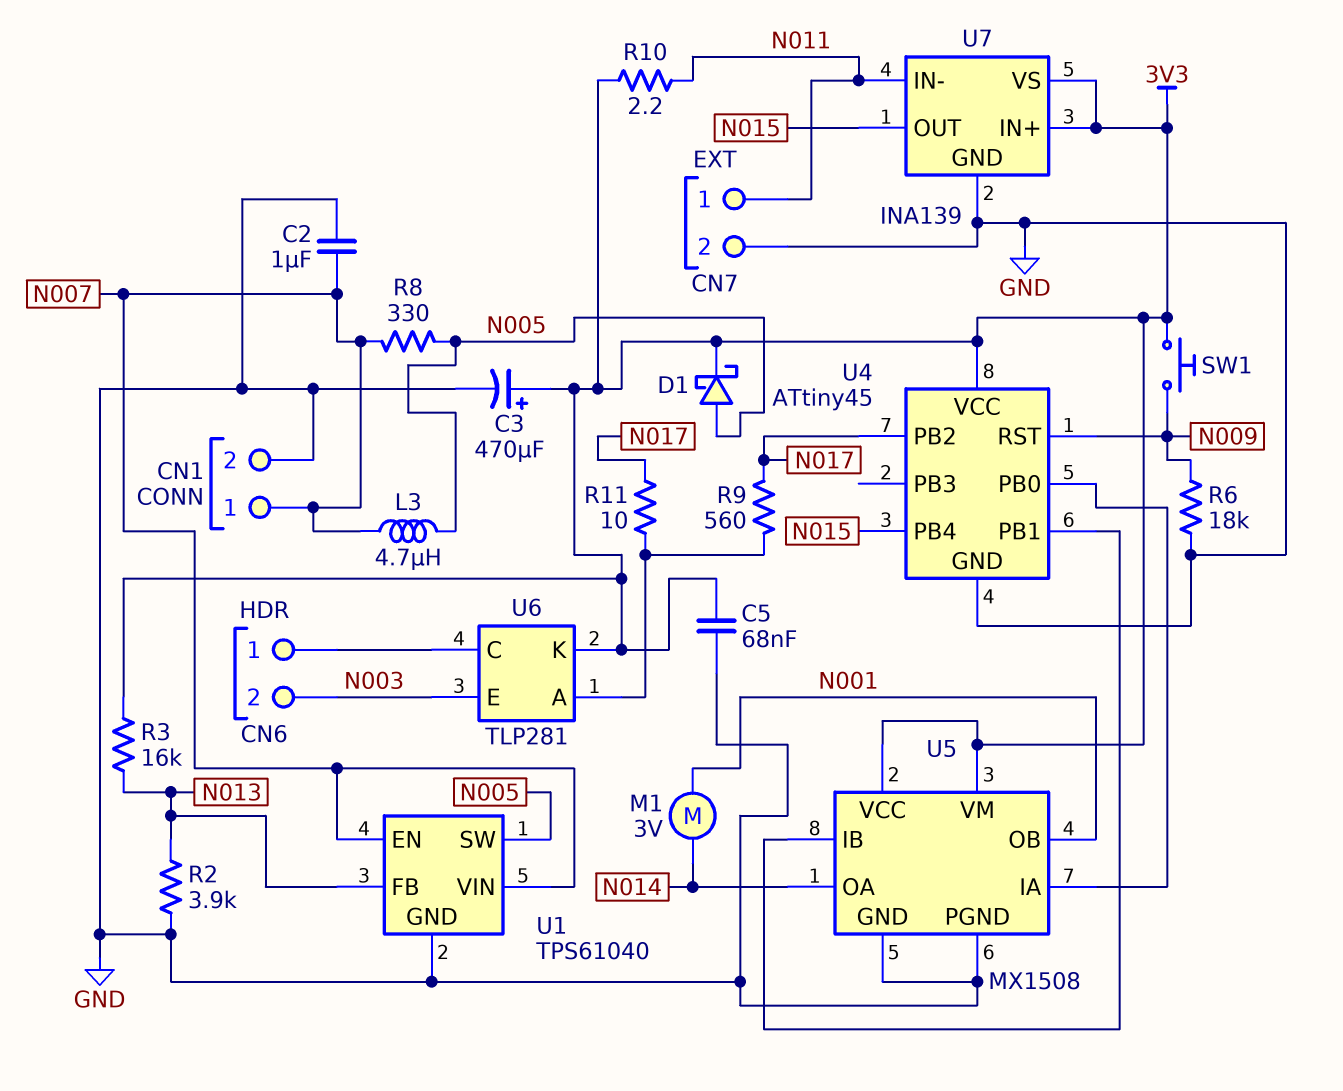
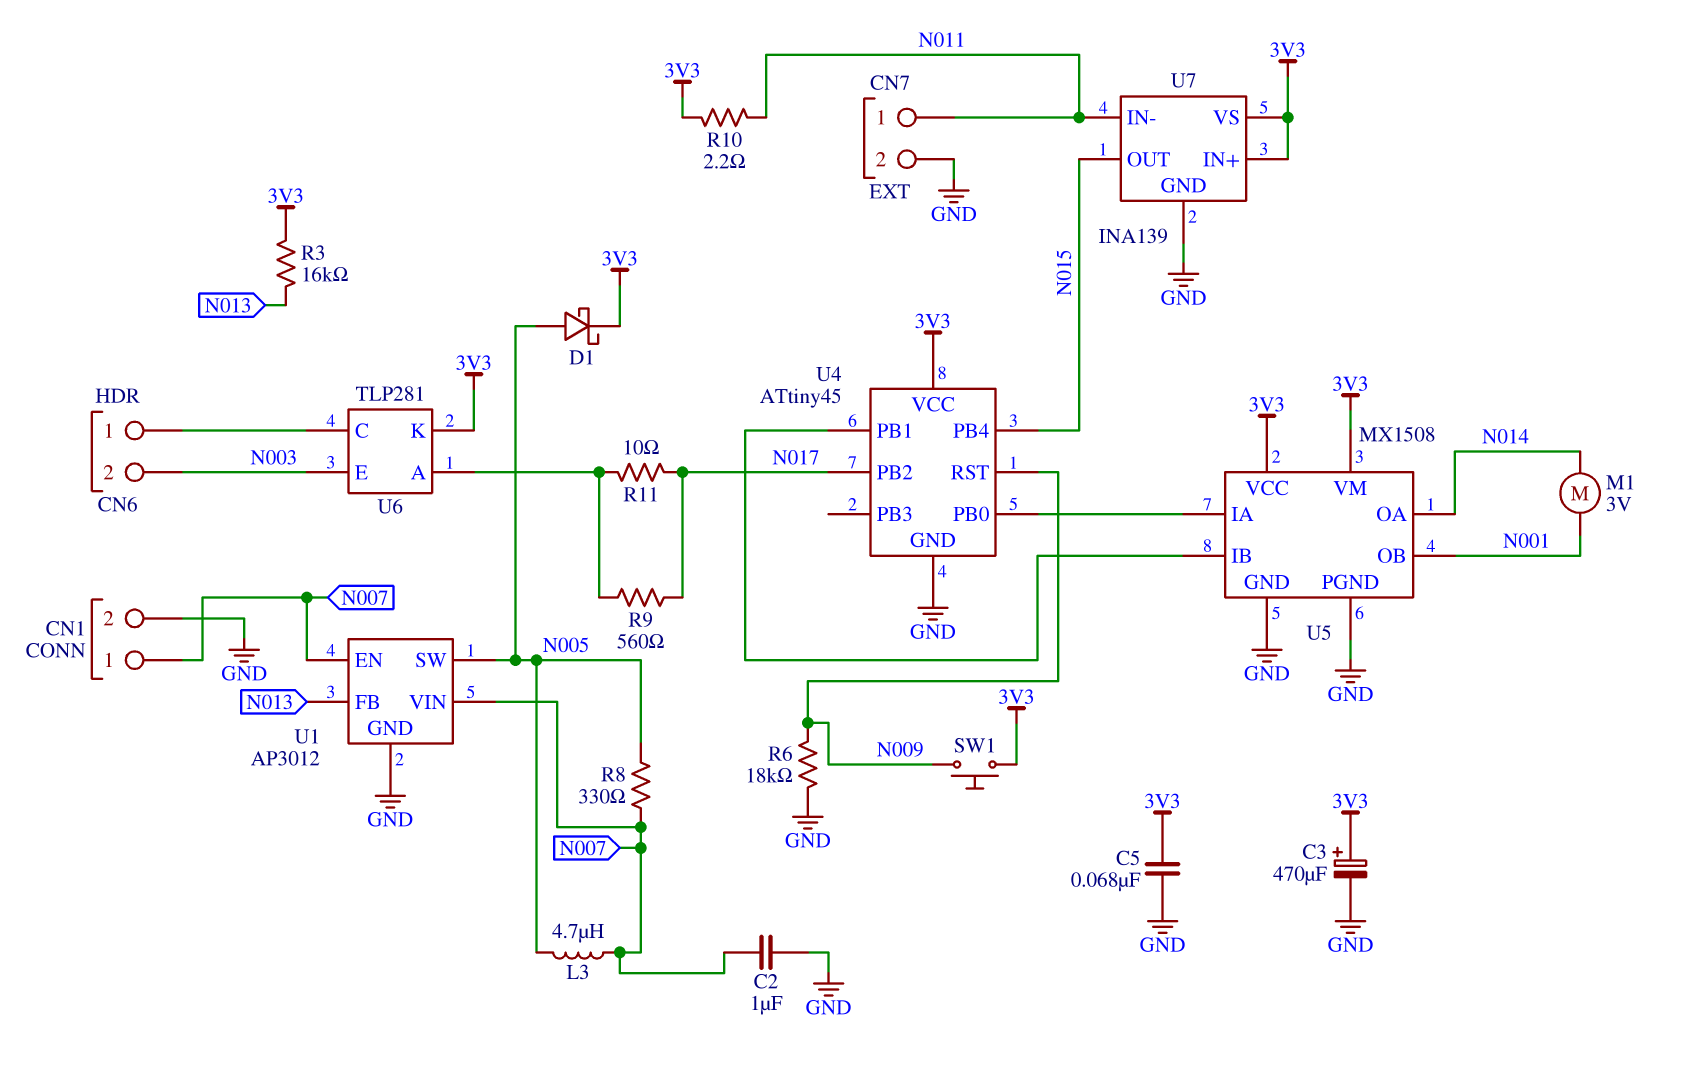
R2: 3.9k (GND, N013) -> none
U1: TPS61040 -> AP3012

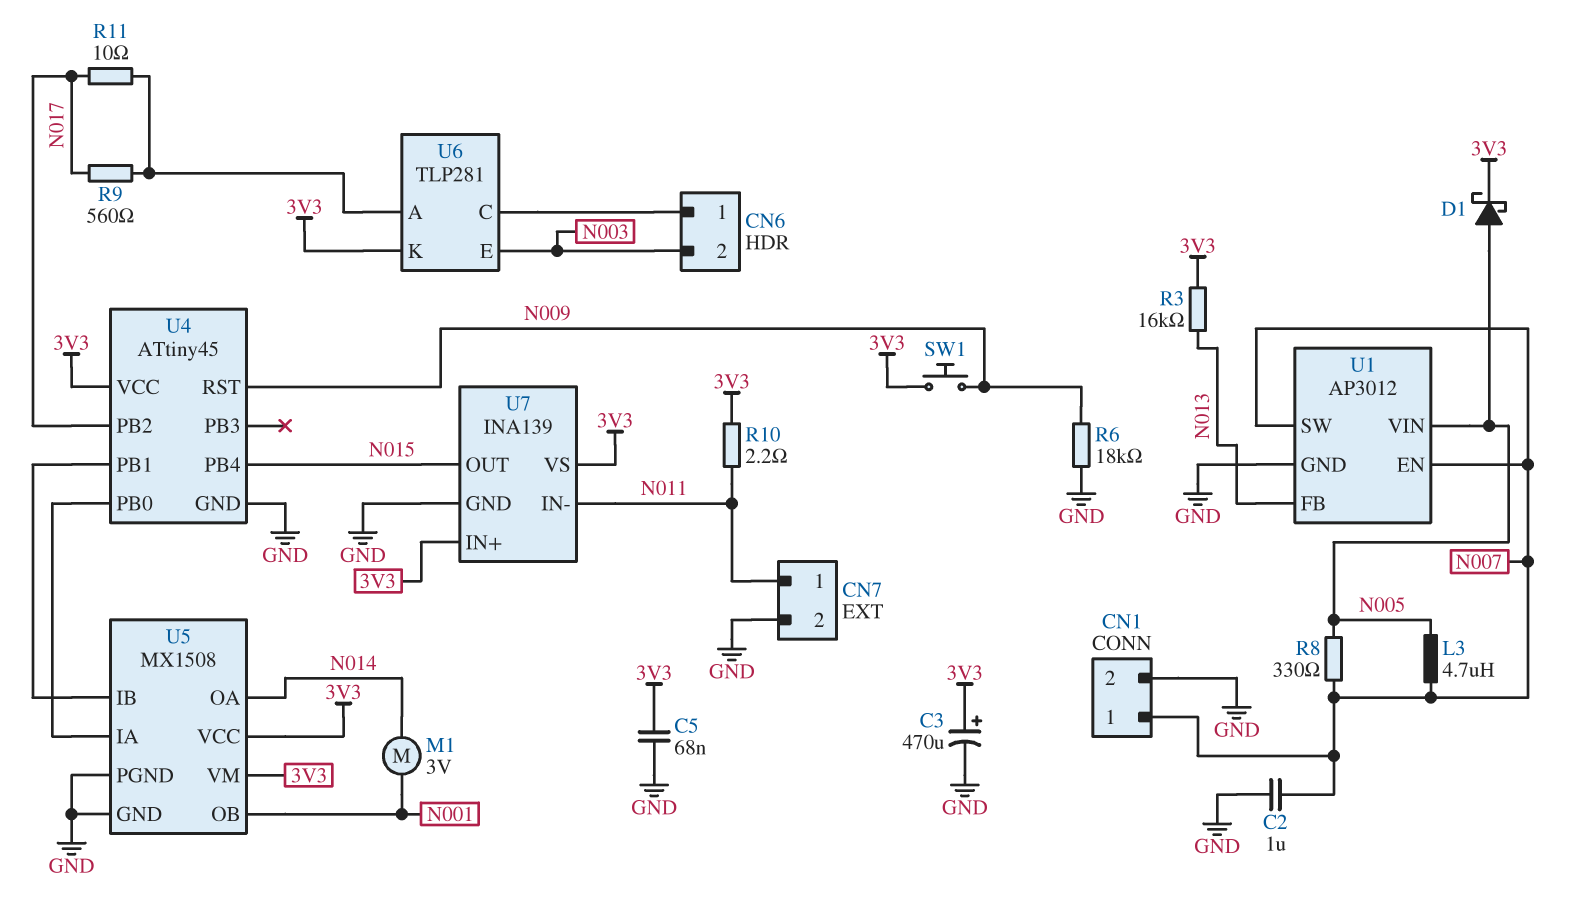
U1 pin SW: N005 -> N007
U1 pin VIN: N007 -> N005

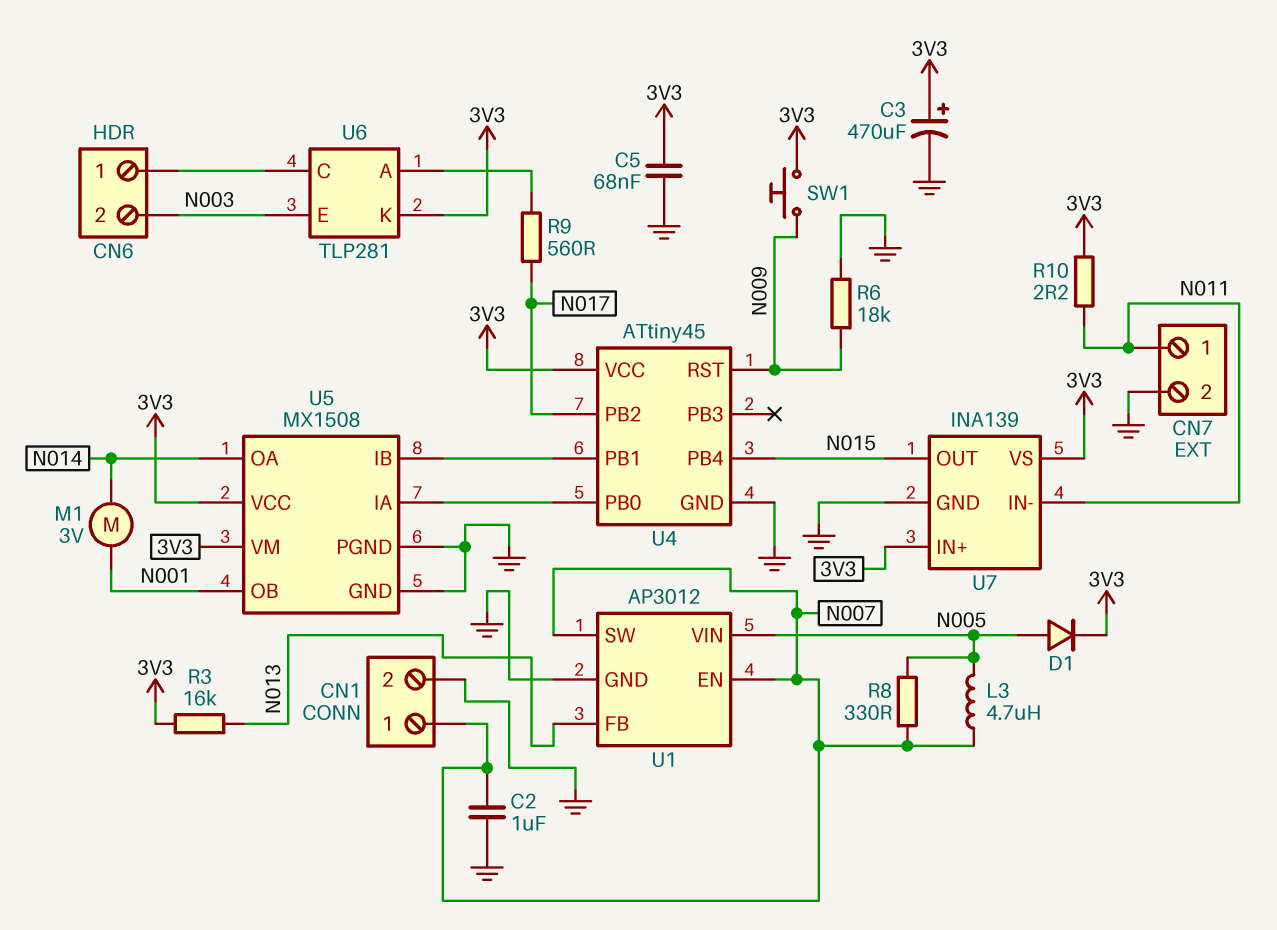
D1: schottky (A N005, K 3V3) -> diode (A N005, K 3V3)
R11: 10 (N017, U6/A) -> none

